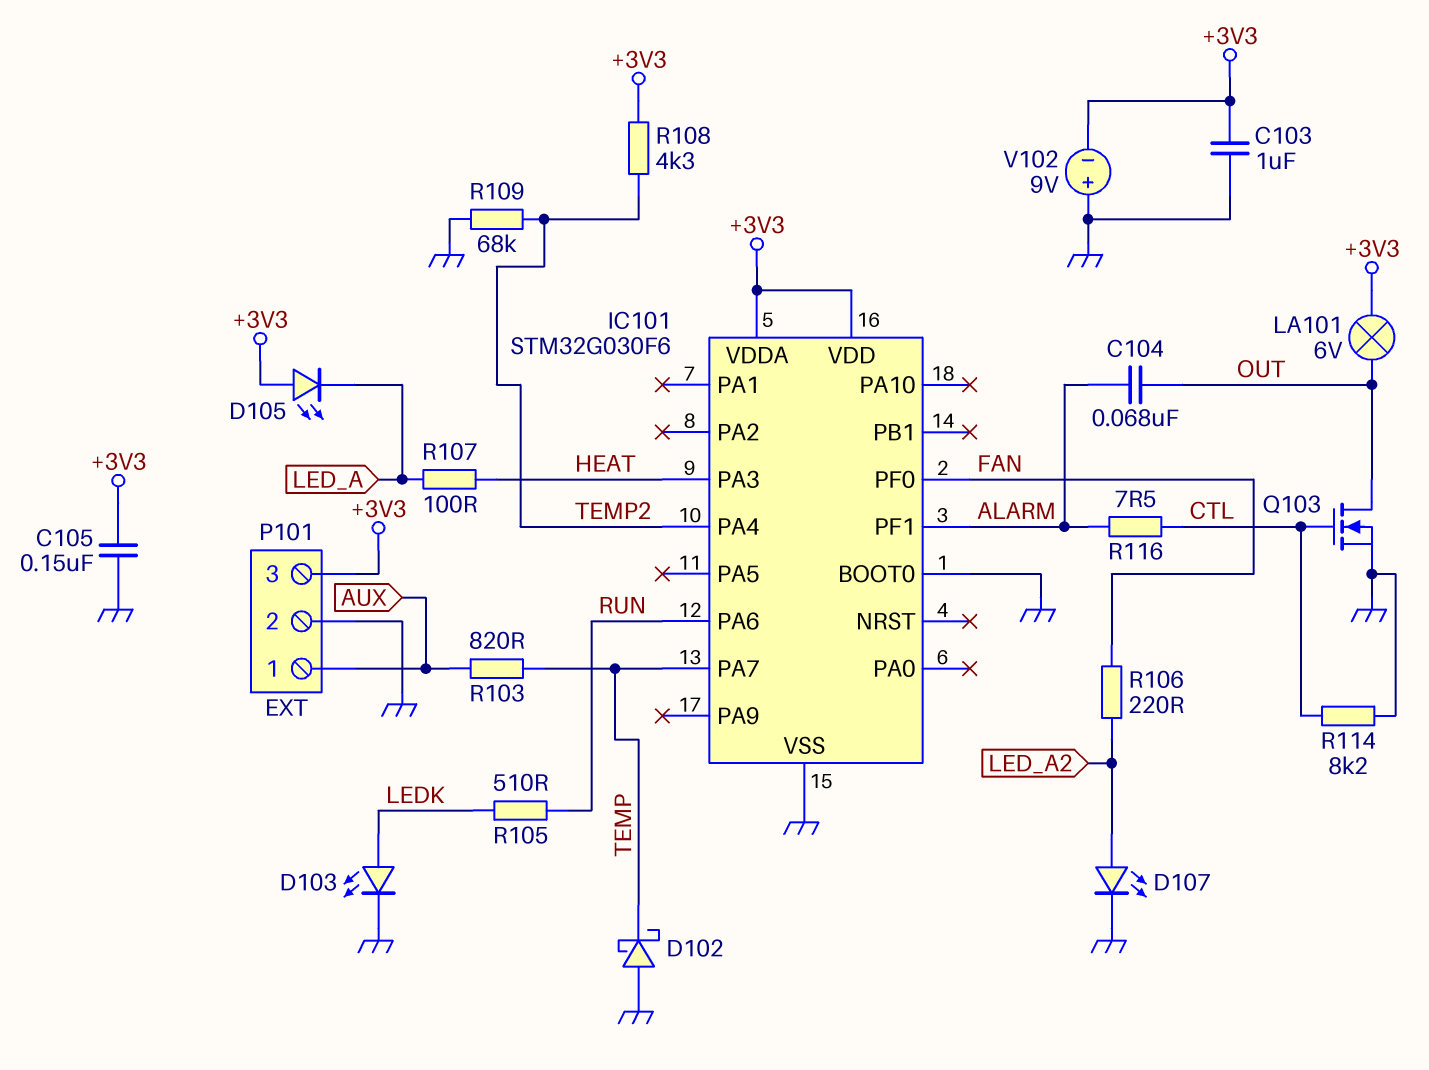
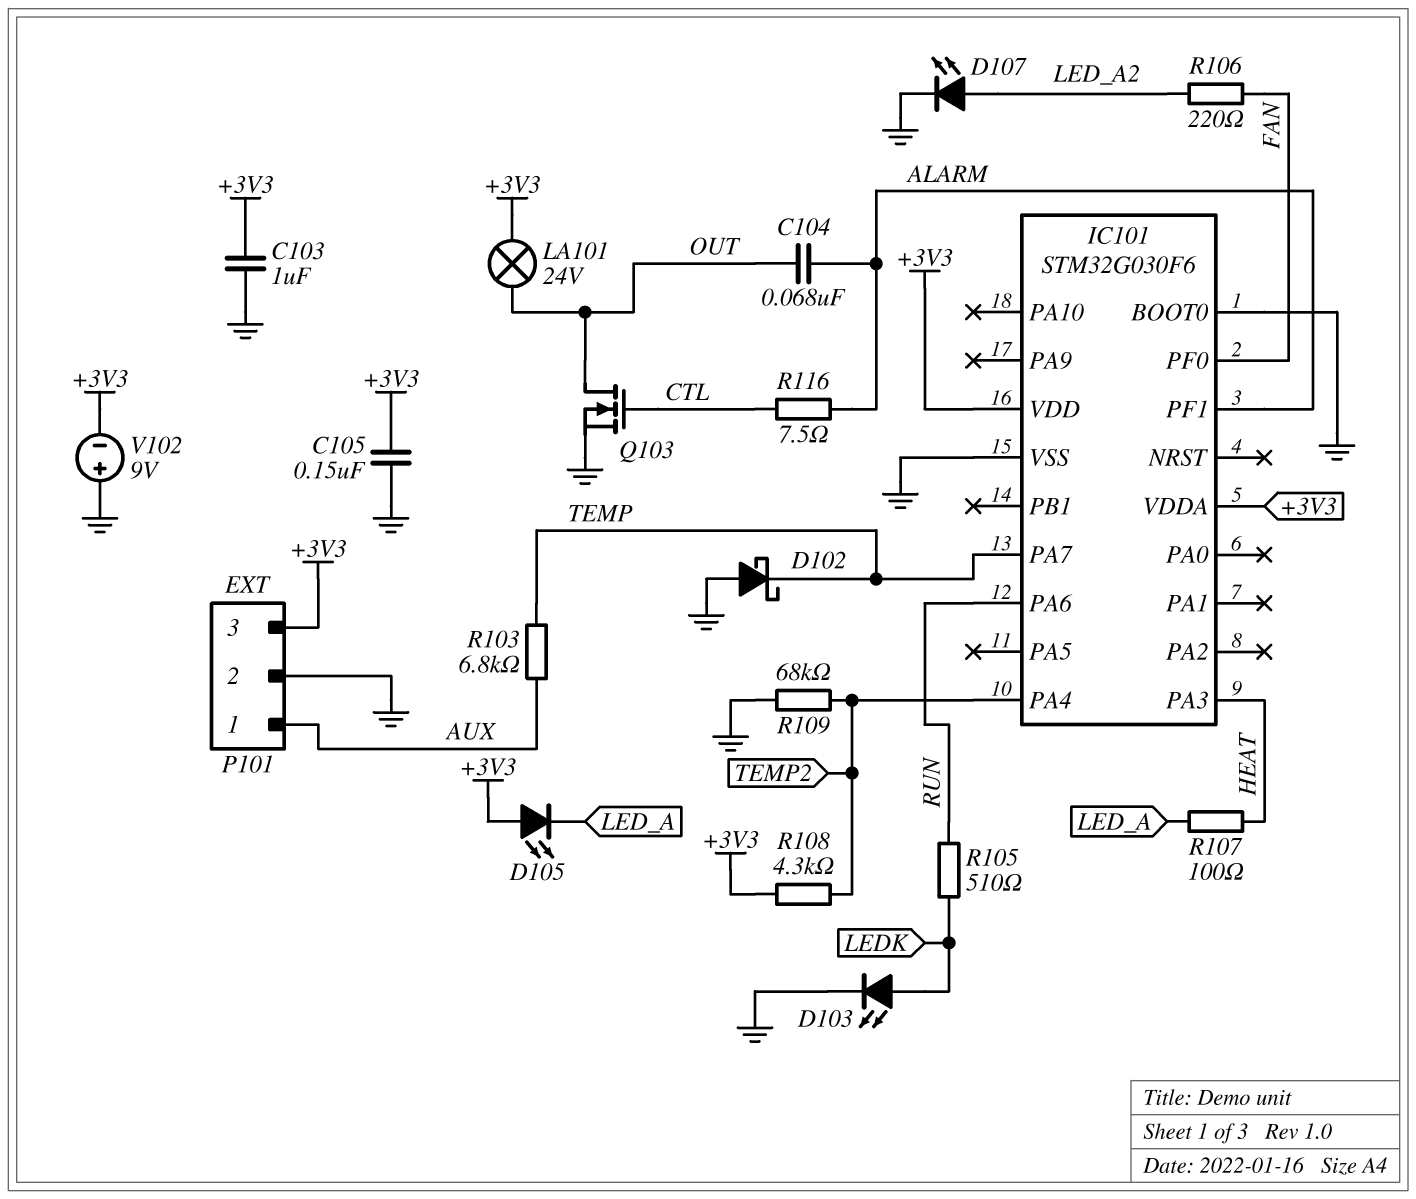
LA101: lamp 6V (+3V3, OUT) -> lamp 24V (+3V3, OUT)
R103: 820 (AUX, TEMP) -> 6.8k (AUX, TEMP)
R114: 8.2k (CTL, GND) -> none

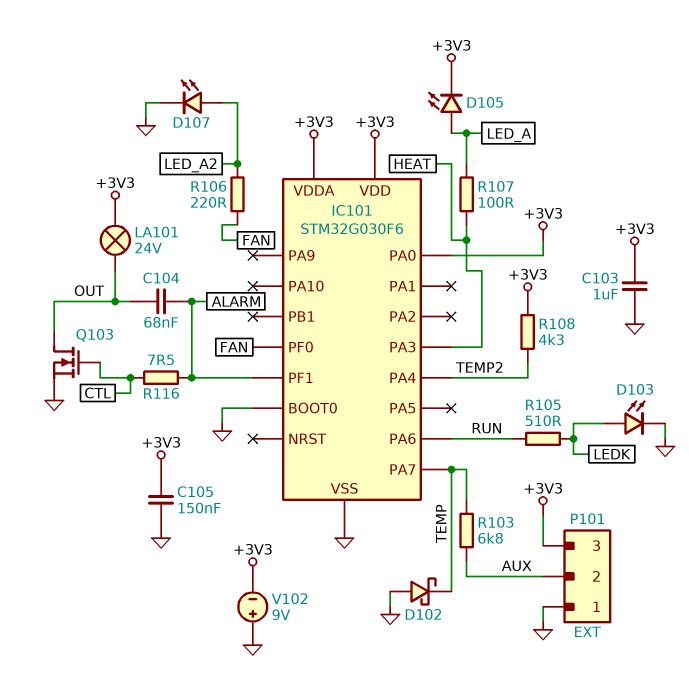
D105: LED (A +3V3, K LED_A) -> LED (A LED_A, K +3V3)
IC101 pin PA0: none -> +3V3
P101 pin 1: AUX -> GND
P101 pin 2: GND -> AUX
R109: 68k (GND, TEMP2) -> none

